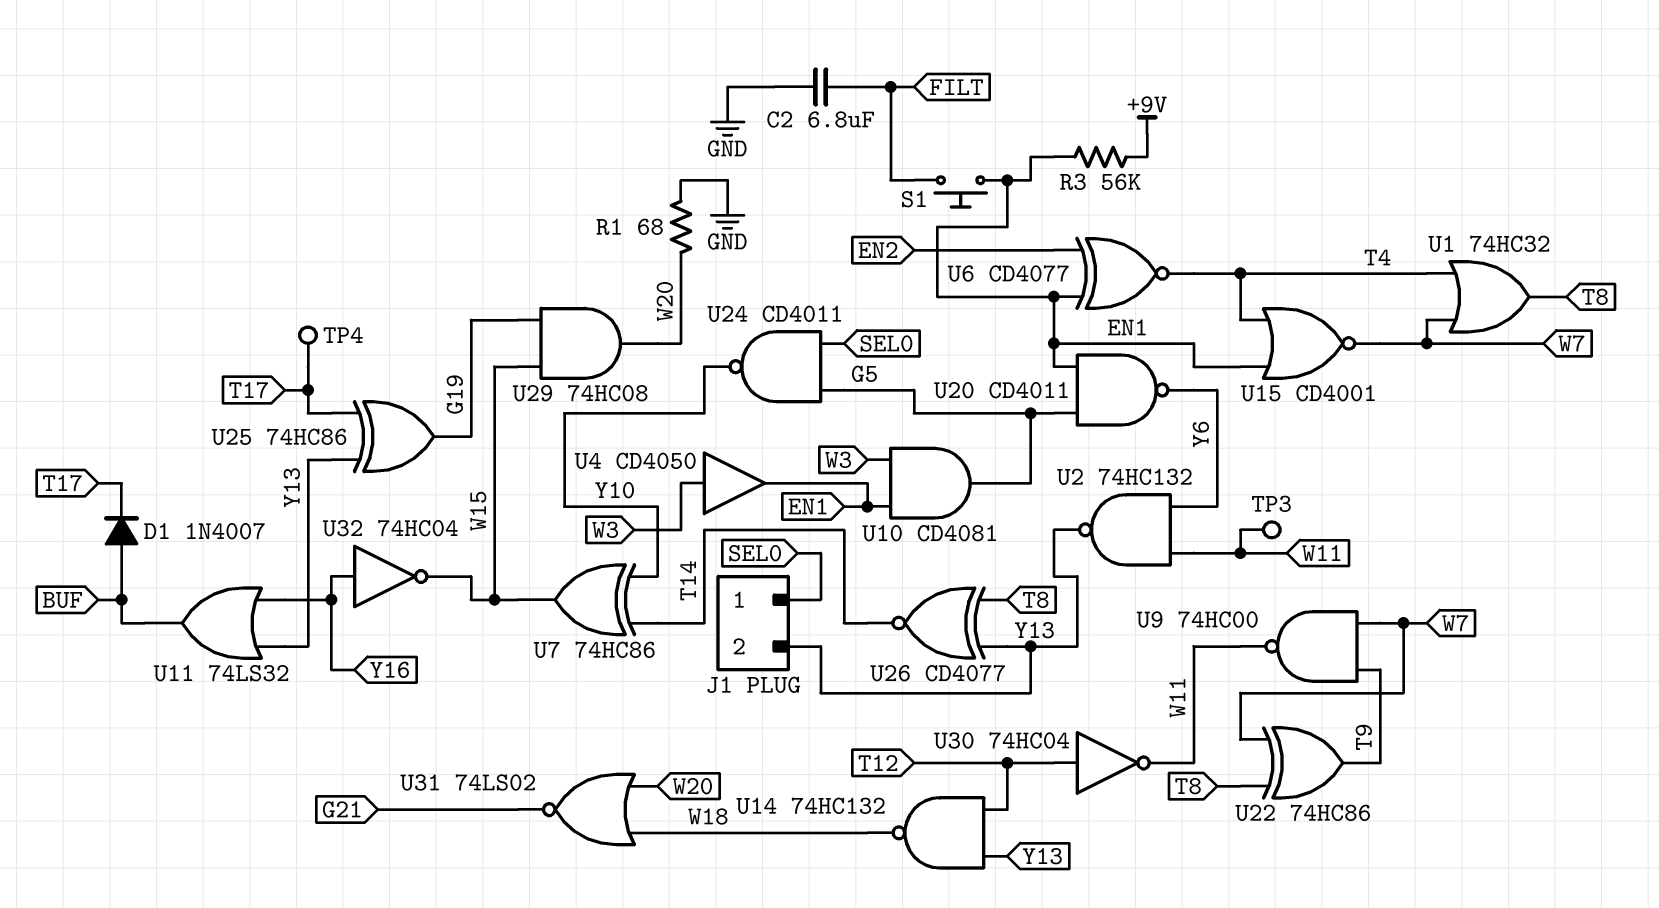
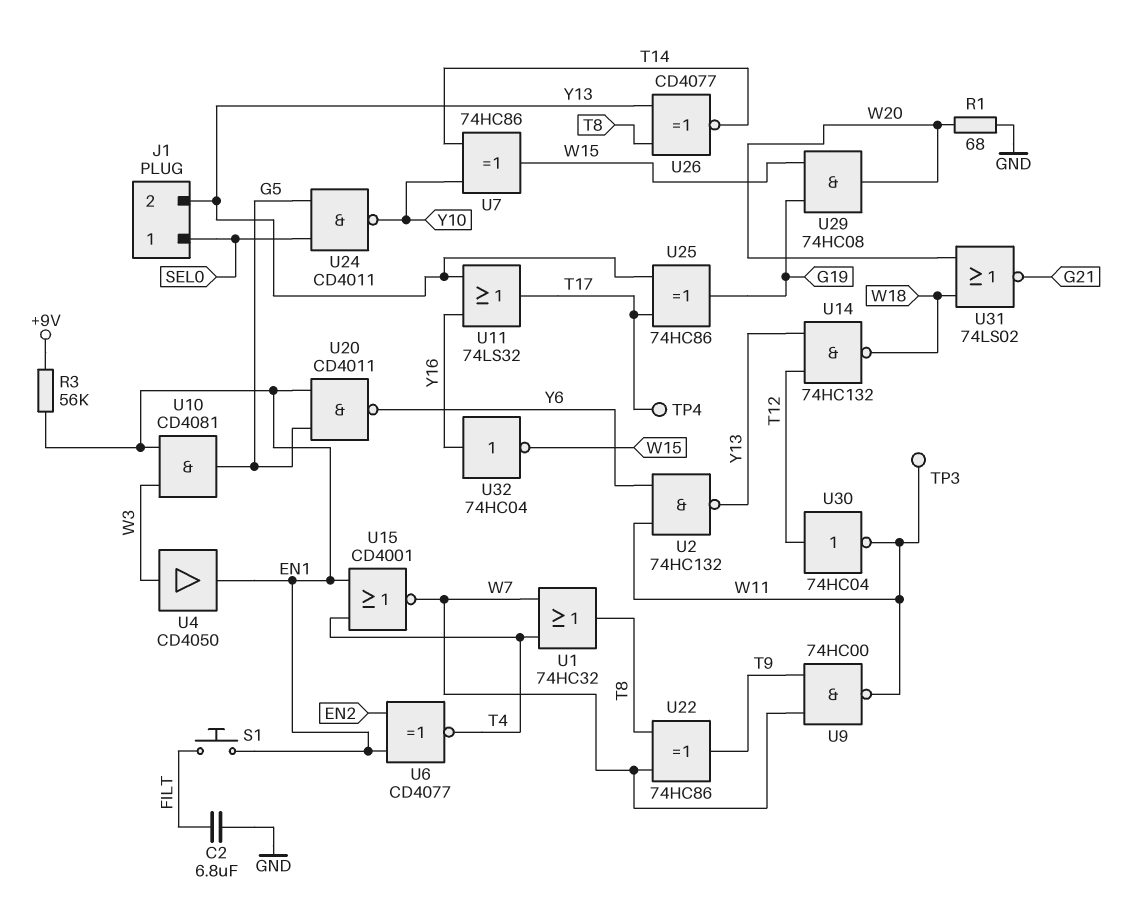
D1: diode 1N4007 (A BUF, K T17) -> none
U11: OR 74LS32 (in Y13, in Y16, out BUF) -> OR 74LS32 (in Y13, in Y16, out T17)

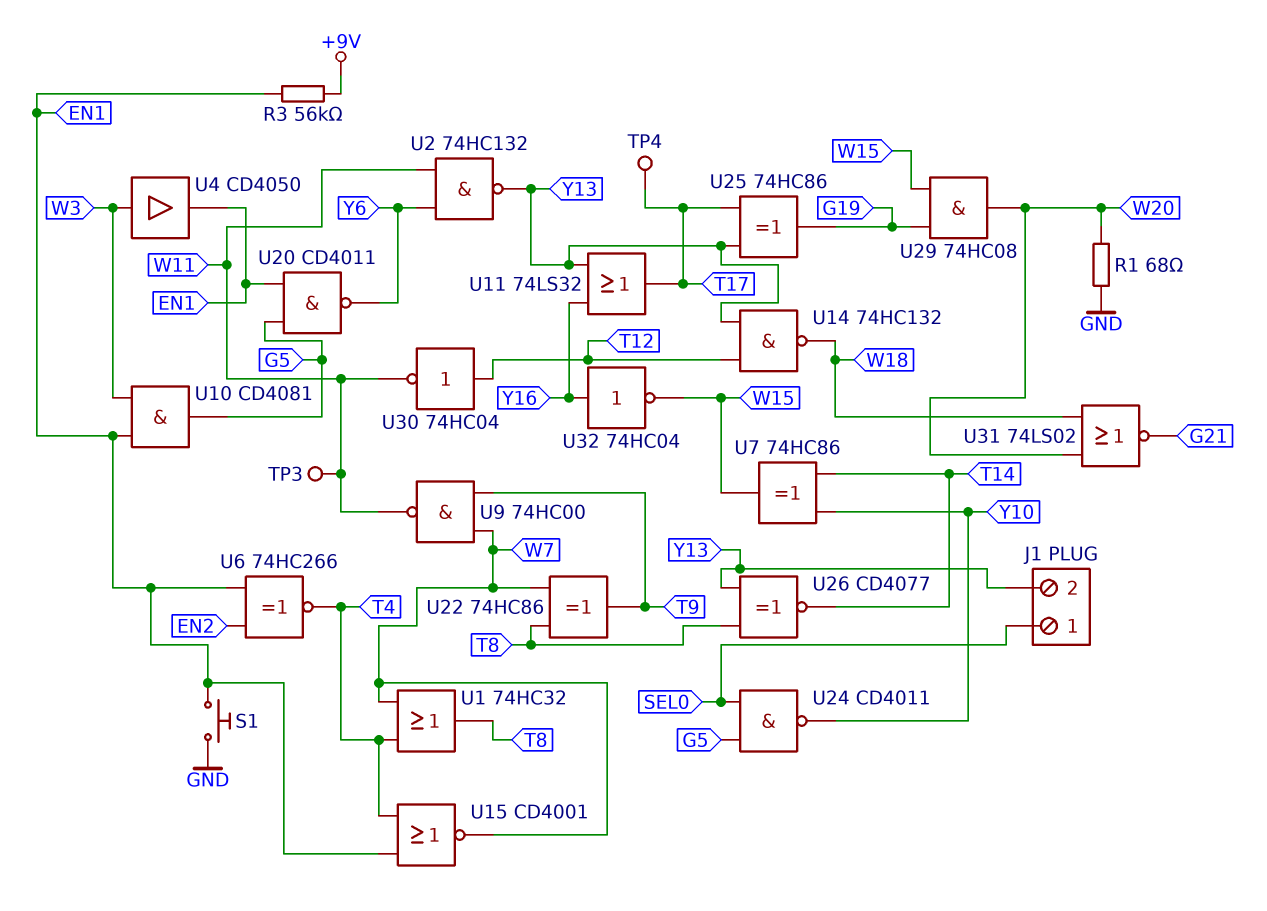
C2: 6.8uF (FILT, GND) -> none
S1: button (EN1, FILT) -> button (EN1, GND)
U6: XNOR CD4077 (in EN1, in EN2, out T4) -> XNOR 74HC266 (in EN1, in EN2, out T4)

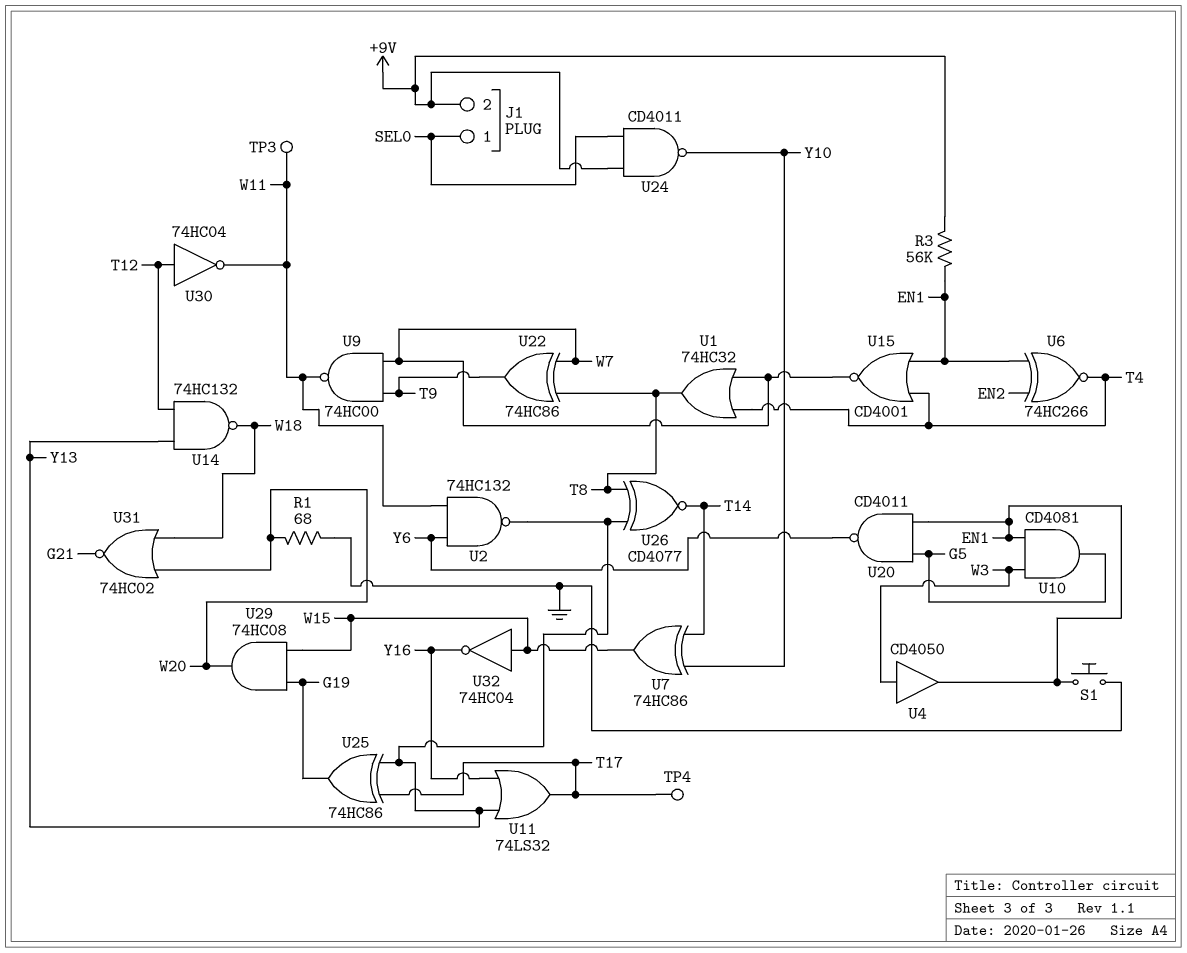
J1 pin 2: Y13 -> +9V
U24: NAND CD4011 (in G5, in SEL0, out Y10) -> NAND CD4011 (in +9V, in SEL0, out Y10)
U31: NOR 74LS02 (in W18, in W20, out G21) -> NOR 74HC02 (in W18, in W20, out G21)
U32: NOT 74HC04 (in Y16, out W15) -> NOT 74HC04 (in W15, out Y16)

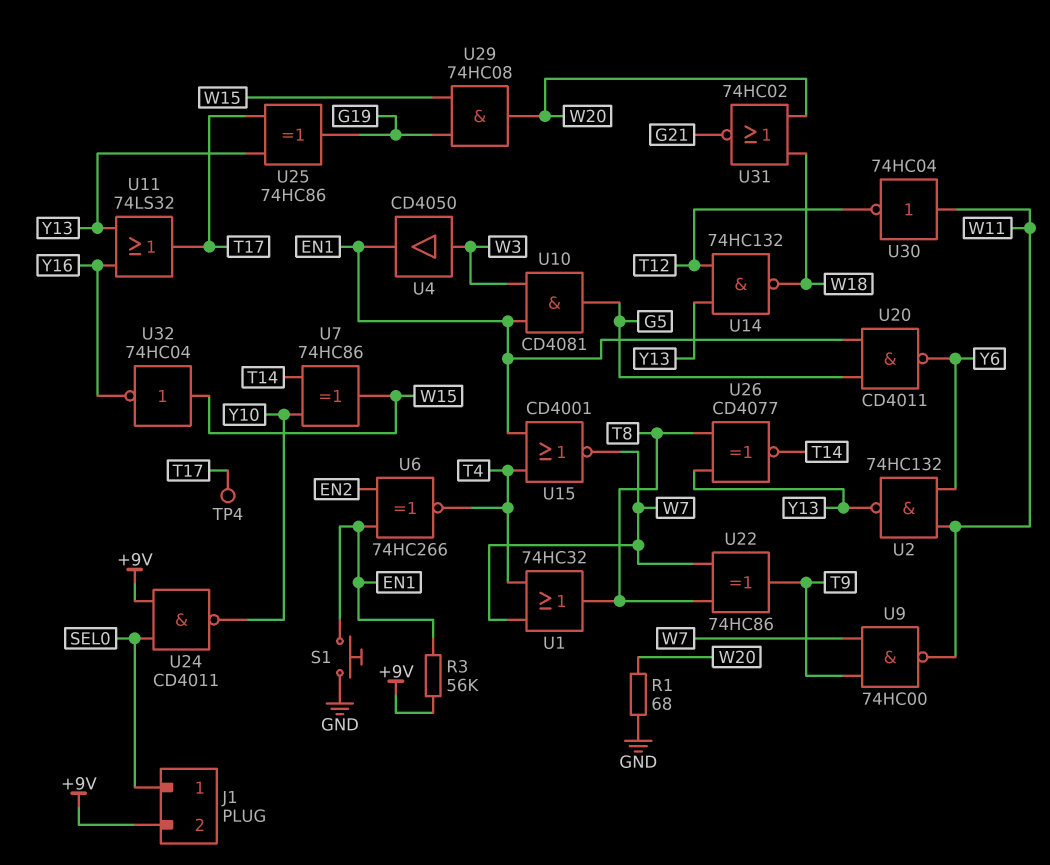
TP3: test point (W11) -> none
U30: NOT 74HC04 (in T12, out W11) -> NOT 74HC04 (in W11, out T12)

